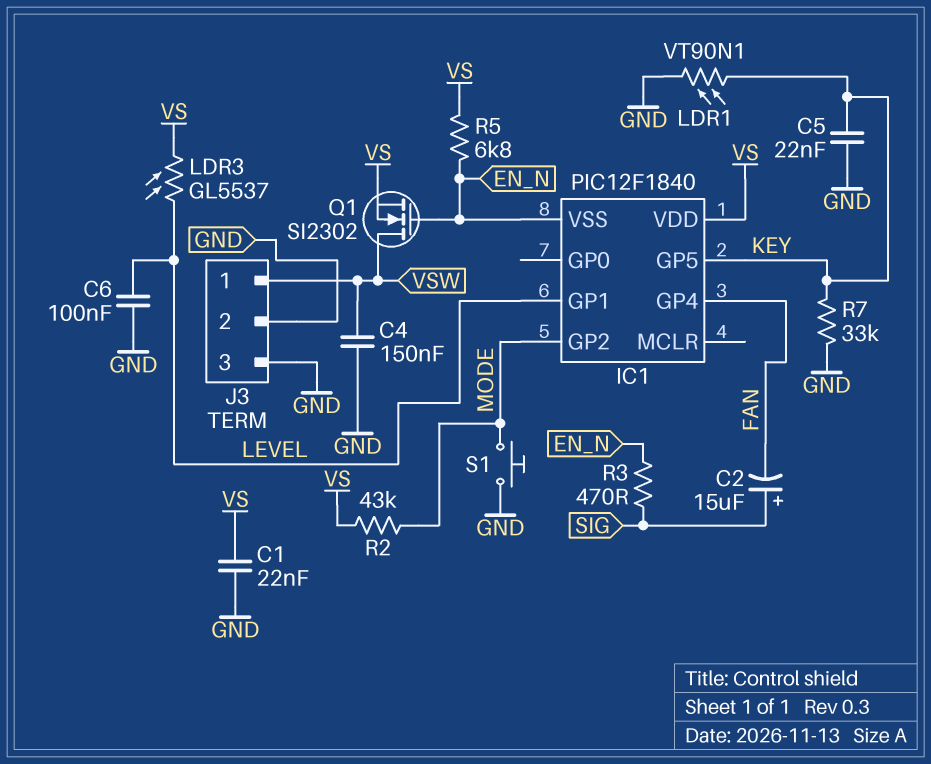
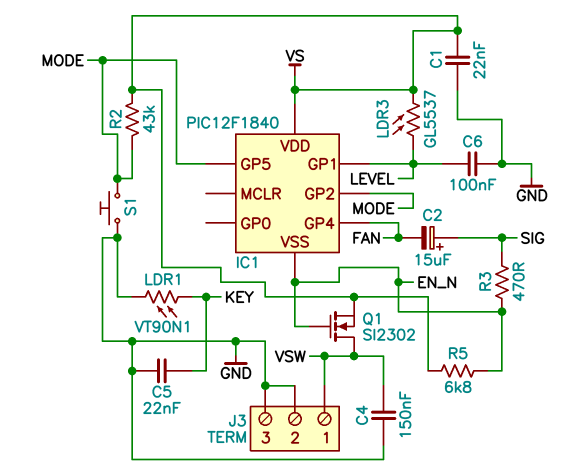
IC1 pin GP5: KEY -> MODE
R7: 33k (GND, KEY) -> none

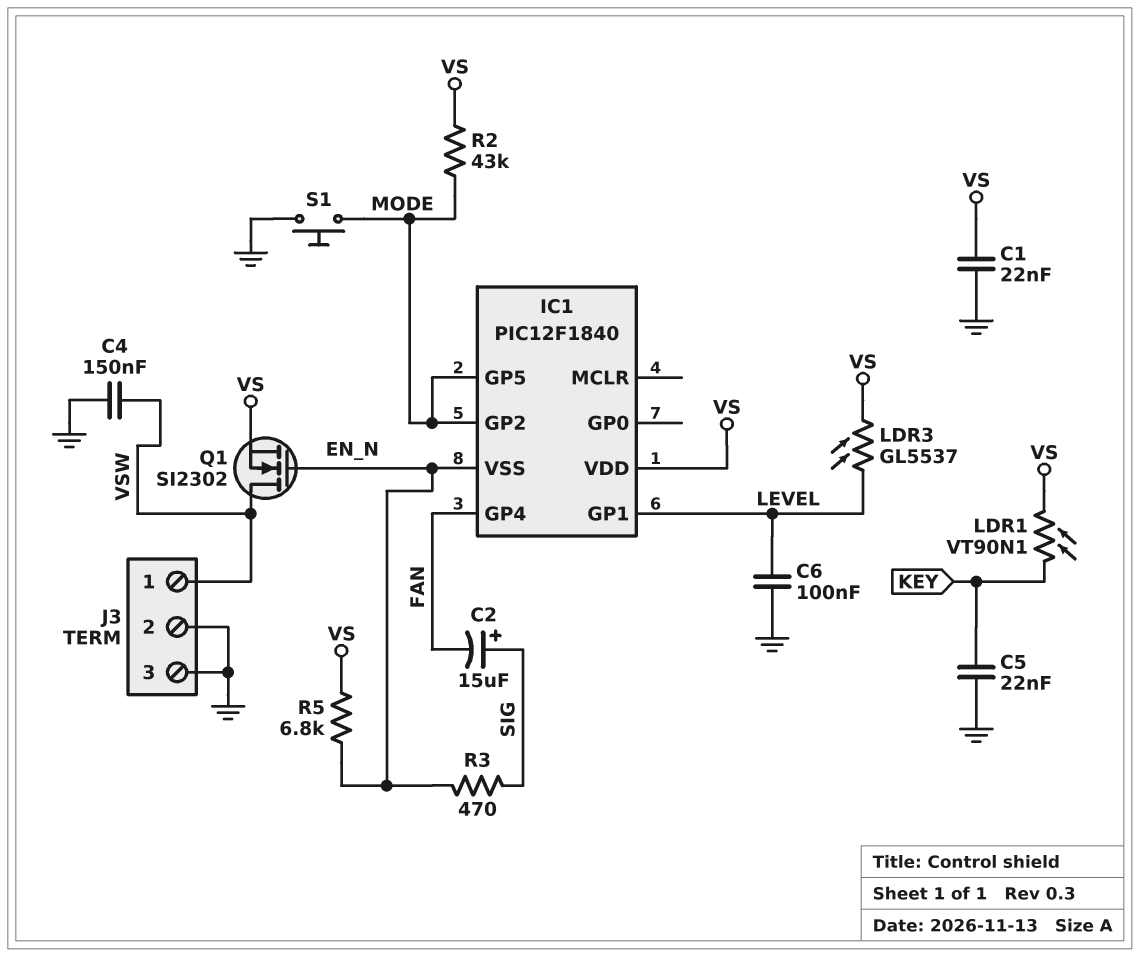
LDR1: VT90N1 (GND, KEY) -> VT90N1 (KEY, VS)

